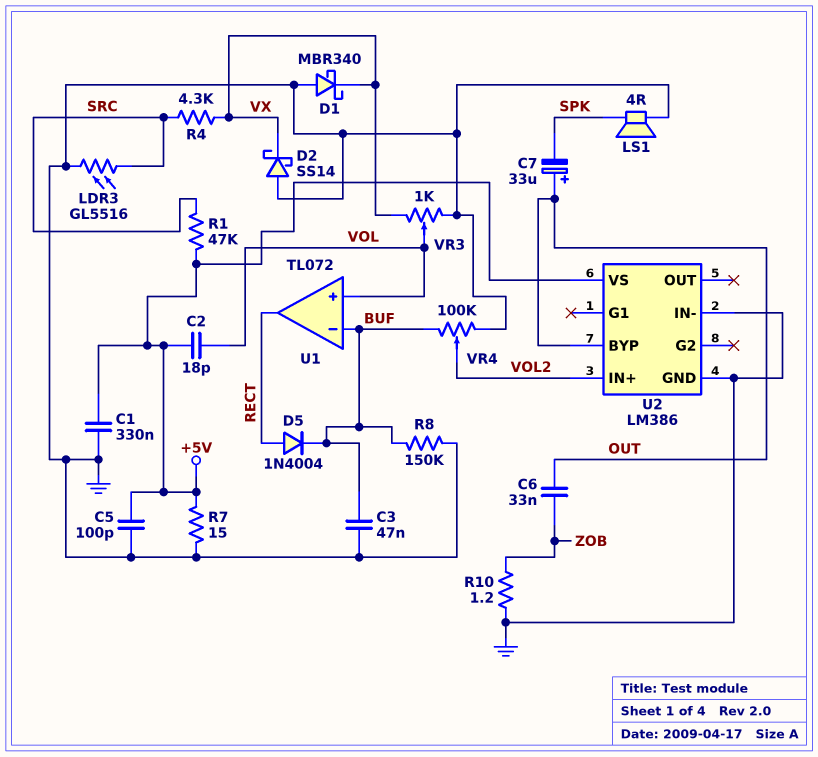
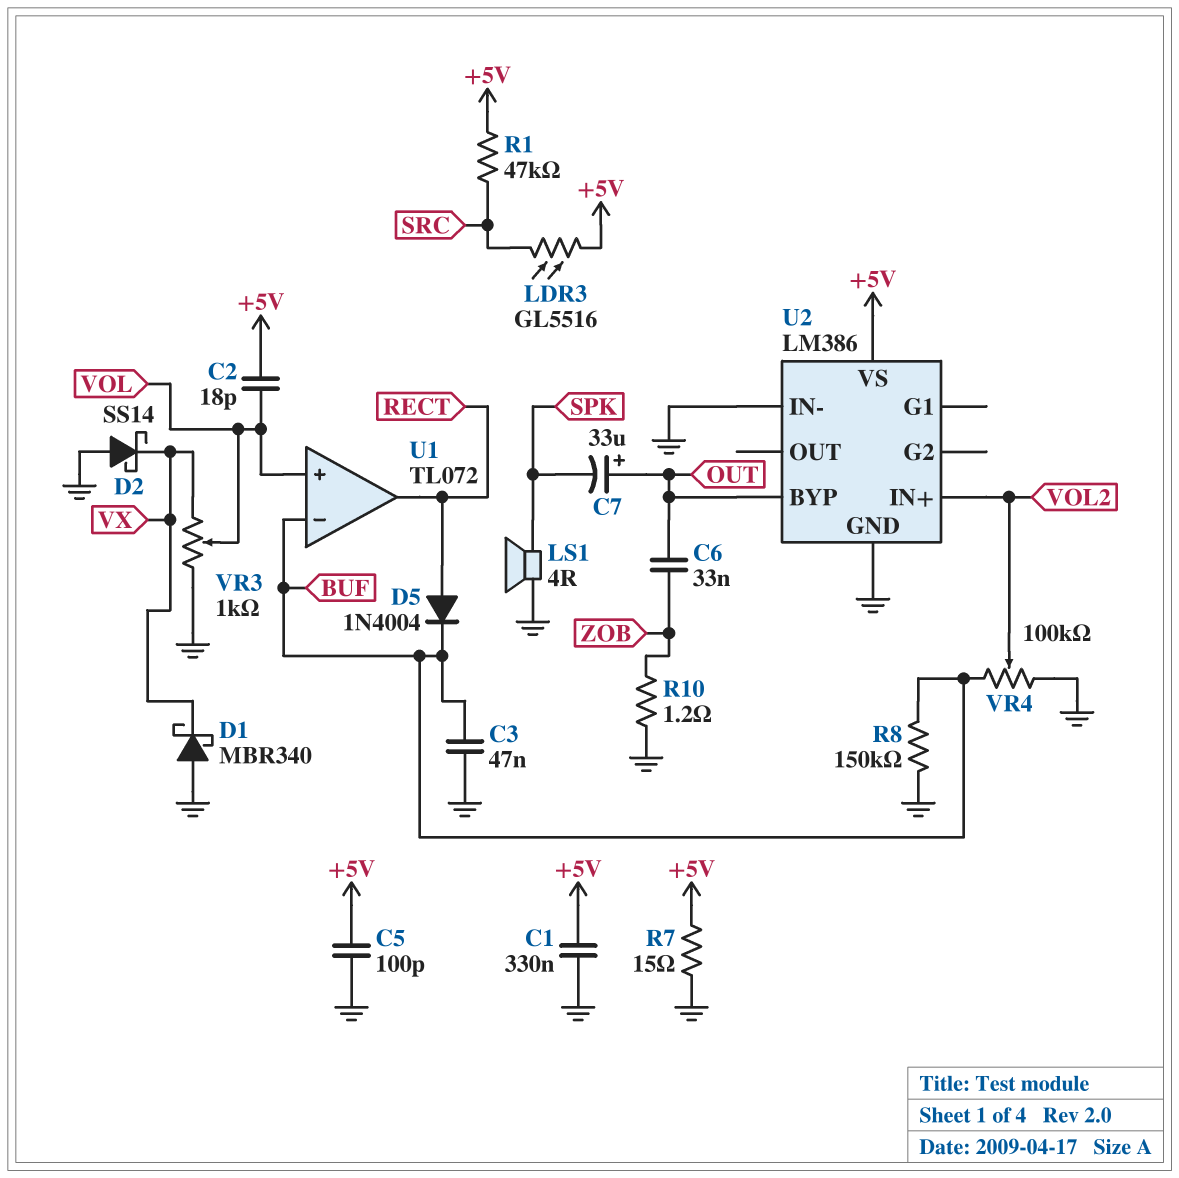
LDR3: GL5516 (GND, SRC) -> GL5516 (+5V, SRC)
R4: 4.3k (SRC, VX) -> none

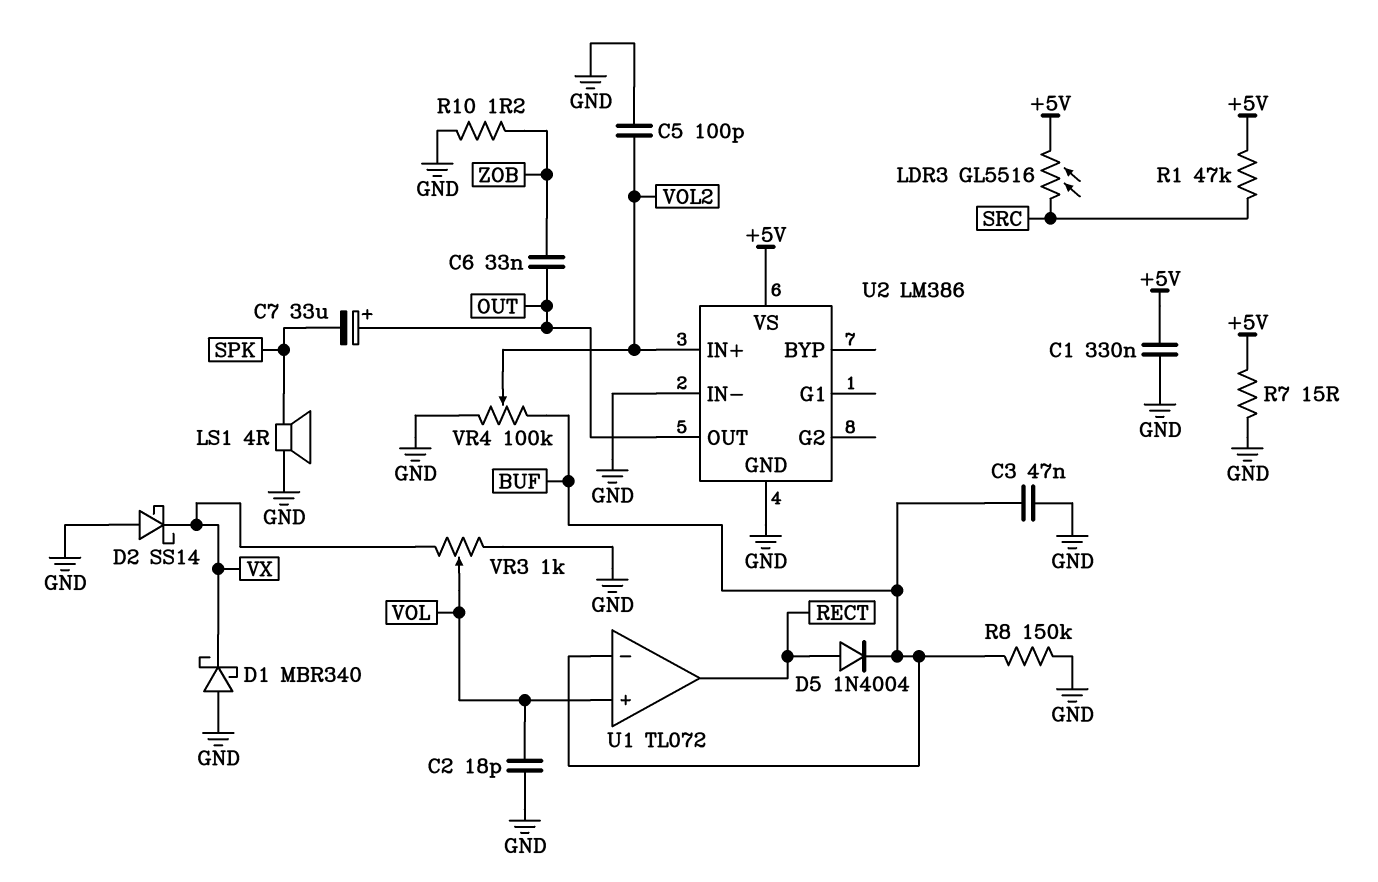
C2: 18pF (+5V, VOL) -> 18pF (GND, VOL)
C5: 100pF (+5V, GND) -> 100pF (GND, VOL2)
U2 pin BYP: OUT -> none
U2 pin OUT: none -> OUT

